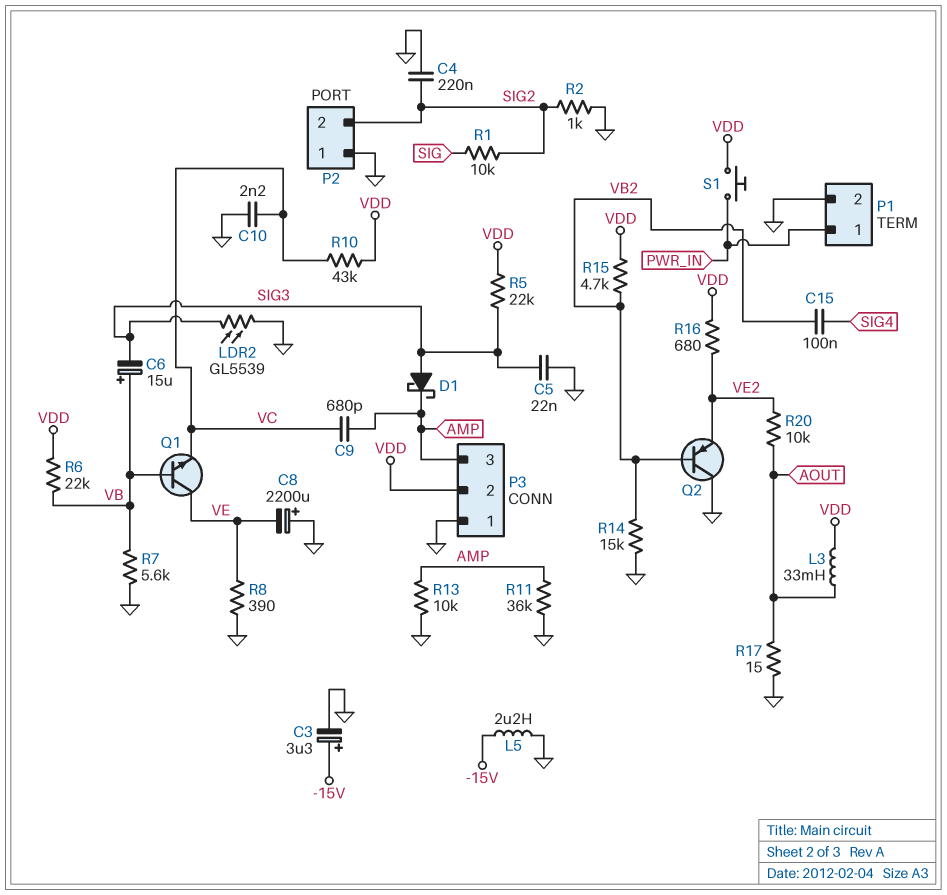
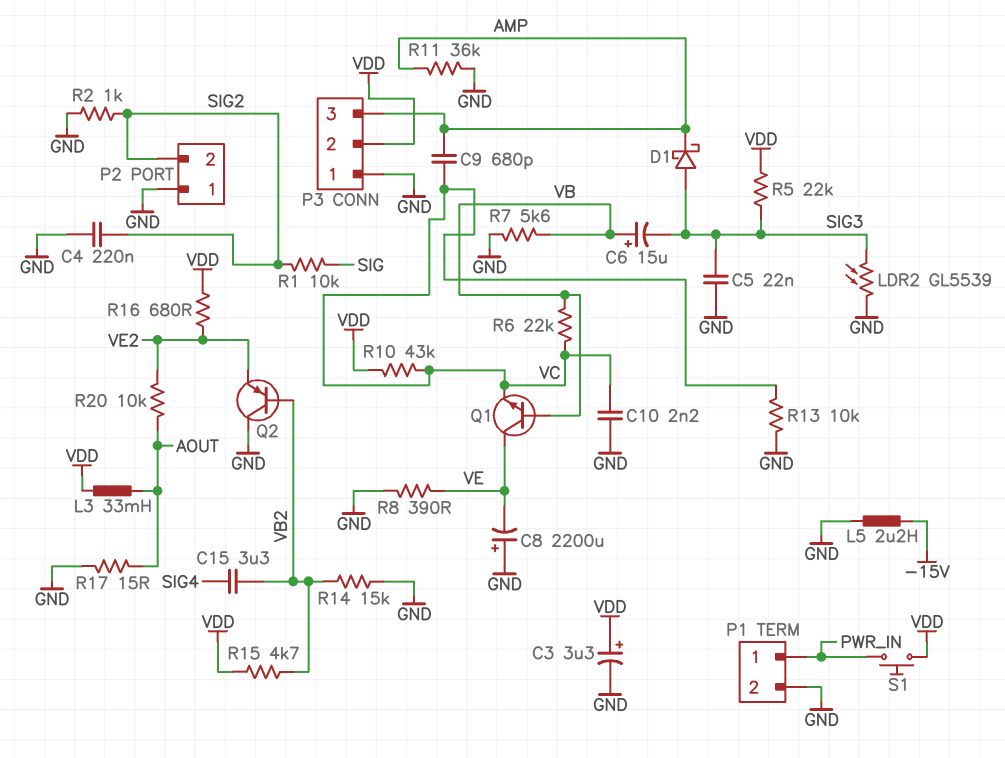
C3: 3.3uF (plus -15V, minus GND) -> 3.3uF (plus VDD, minus GND)
C15: 100nF (SIG4, VB2) -> 3.3uF (SIG4, VB2)
R6: 22k (VB, VDD) -> 22k (VB, VC)
R13: 10k (AMP, GND) -> 10k (GND, VC)

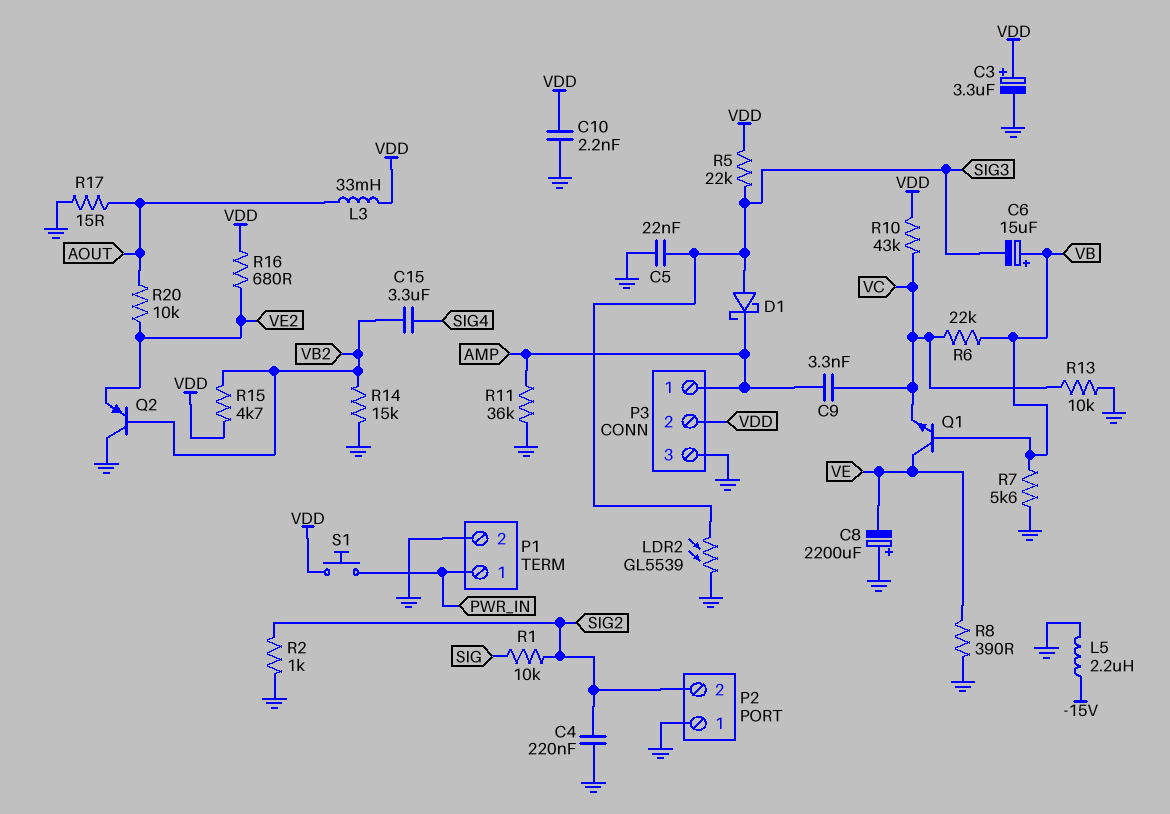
C9: 680pF (AMP, VC) -> 3.3nF (AMP, VC)
C10: 2.2nF (GND, VC) -> 2.2nF (GND, VDD)
P3 pin 1: GND -> AMP
P3 pin 3: AMP -> GND

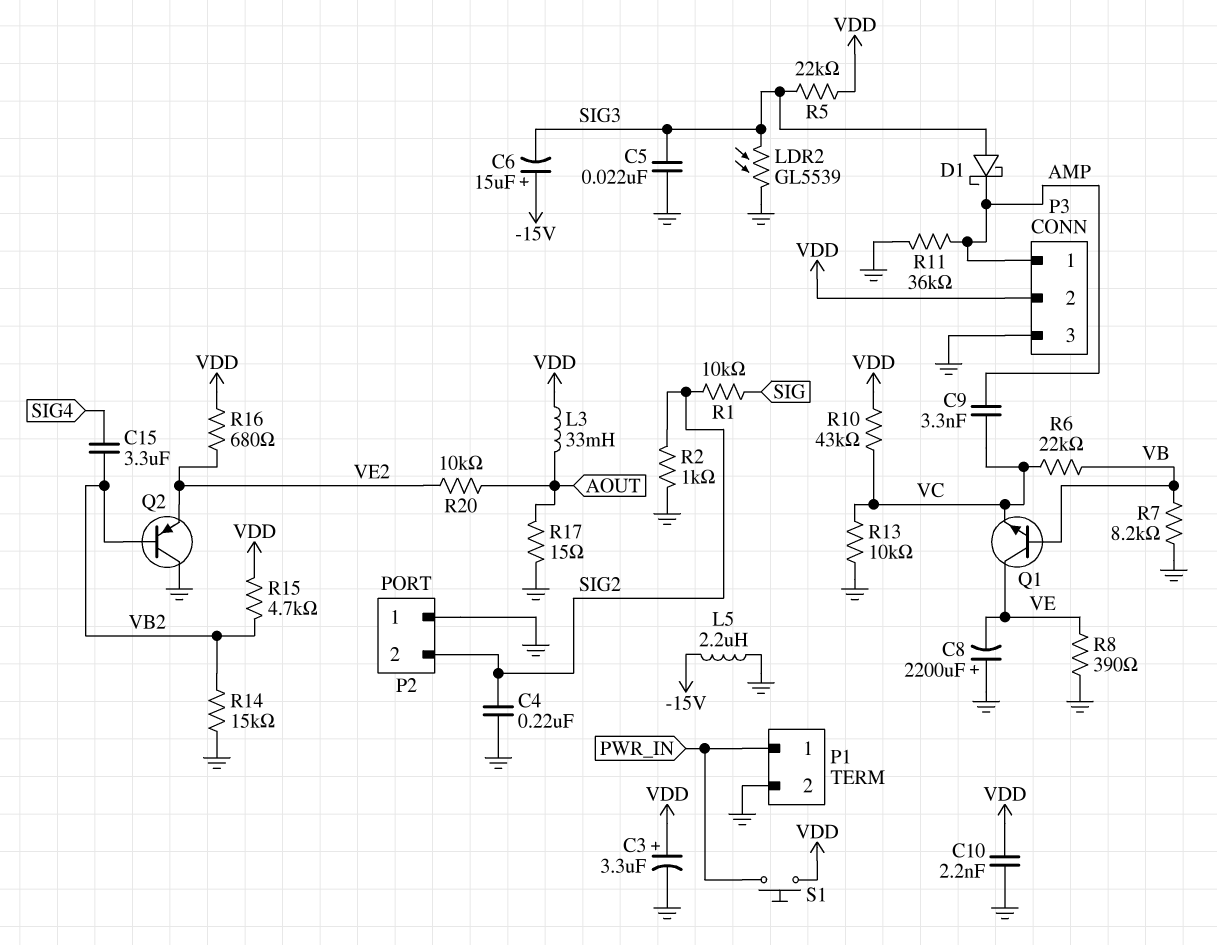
C6: 15uF (plus VB, minus SIG3) -> 15uF (plus -15V, minus SIG3)
R7: 5.6k (GND, VB) -> 8.2k (GND, VB)

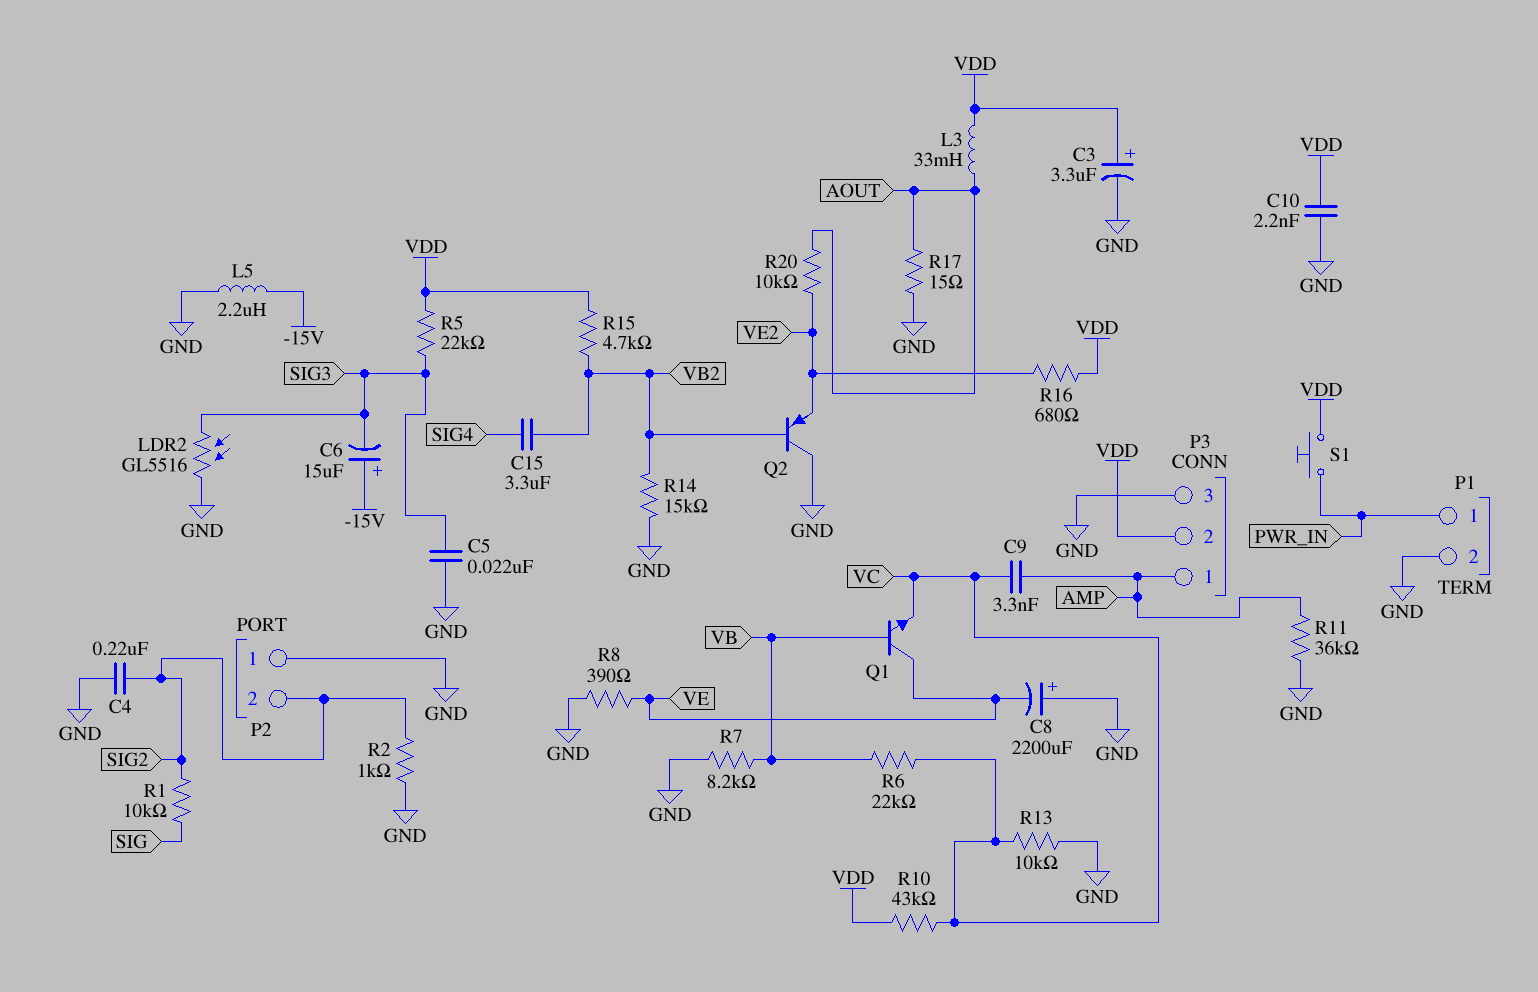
D1: schottky (A SIG3, K AMP) -> none
LDR2: GL5539 (GND, SIG3) -> GL5516 (GND, SIG3)

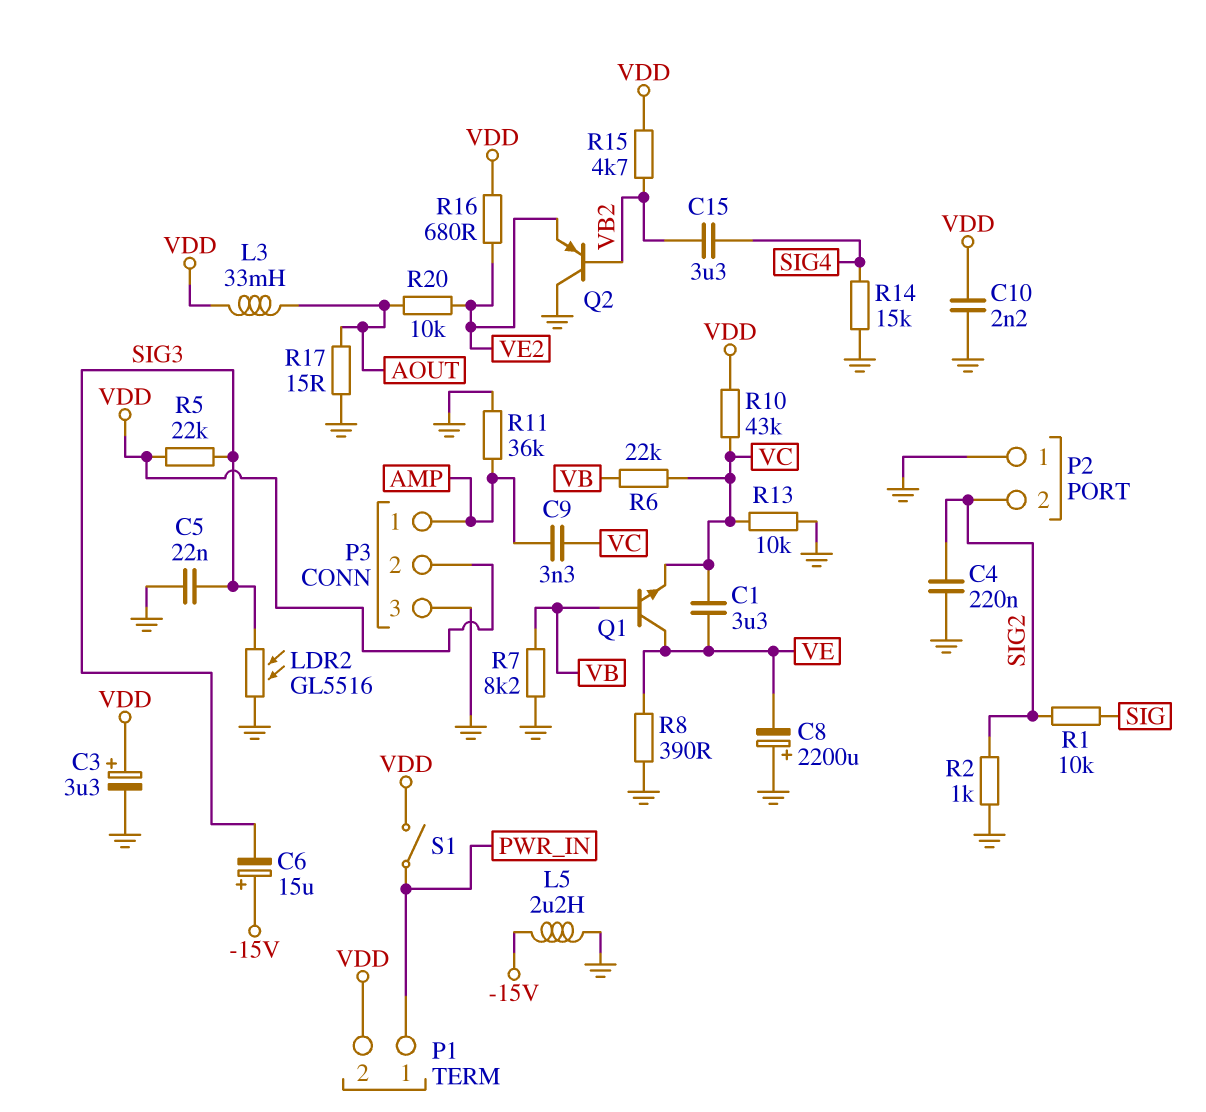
C1: none -> 3.3uF (VC, VE)
P1 pin 2: GND -> VDD
R14: 15k (GND, VB2) -> 15k (GND, SIG4)
S1: button (PWR_IN, VDD) -> switch (PWR_IN, VDD)

